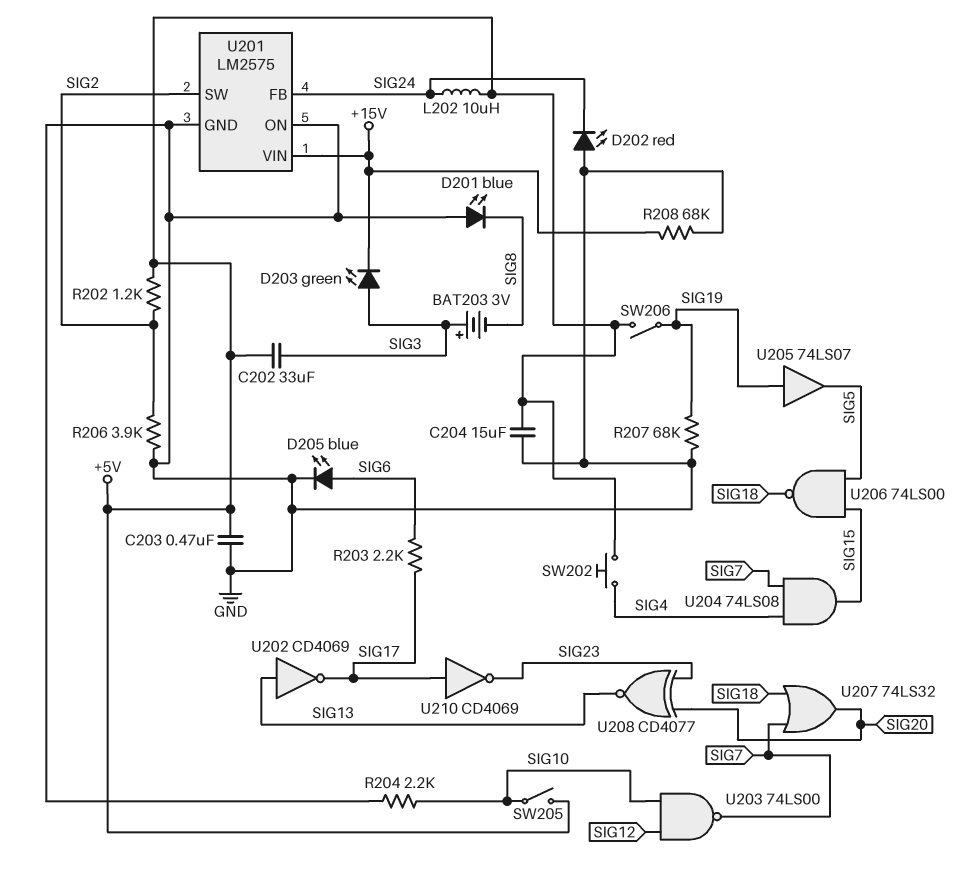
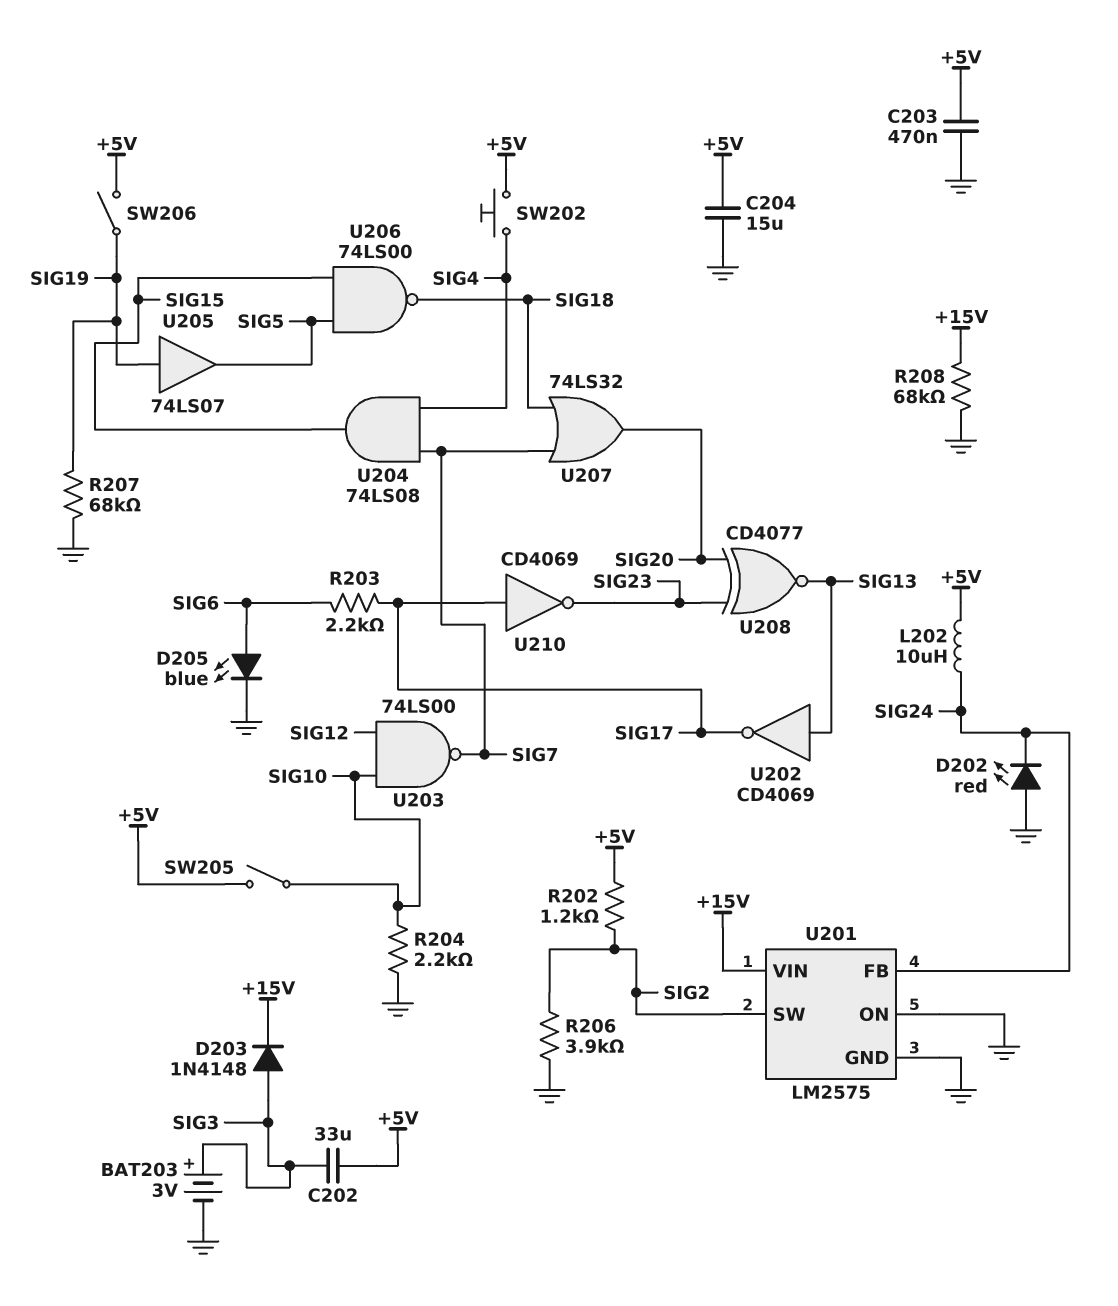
BAT203: 3V (plus SIG3, minus SIG8) -> 3V (plus SIG3, minus GND)
D201: LED blue (A GND, K SIG8) -> none
D203: LED green (A SIG3, K +15V) -> diode 1N4148 (A SIG3, K +15V)

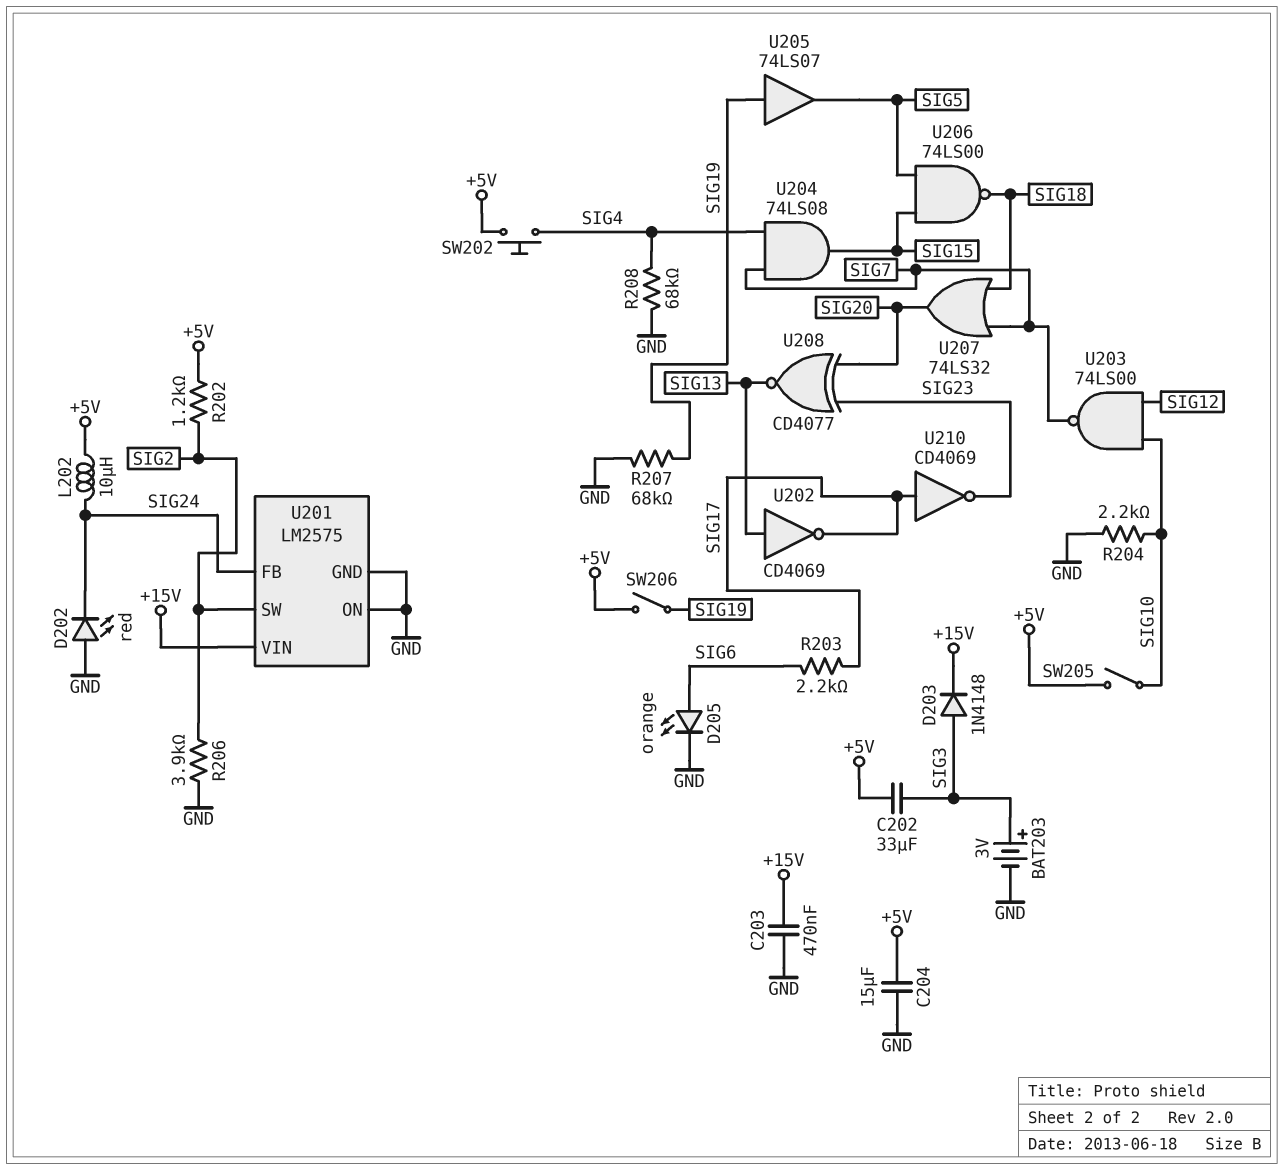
C203: 470nF (+5V, GND) -> 470nF (+15V, GND)
D205: LED blue (A SIG6, K GND) -> LED orange (A SIG6, K GND)
R208: 68k (+15V, GND) -> 68k (GND, SIG4)

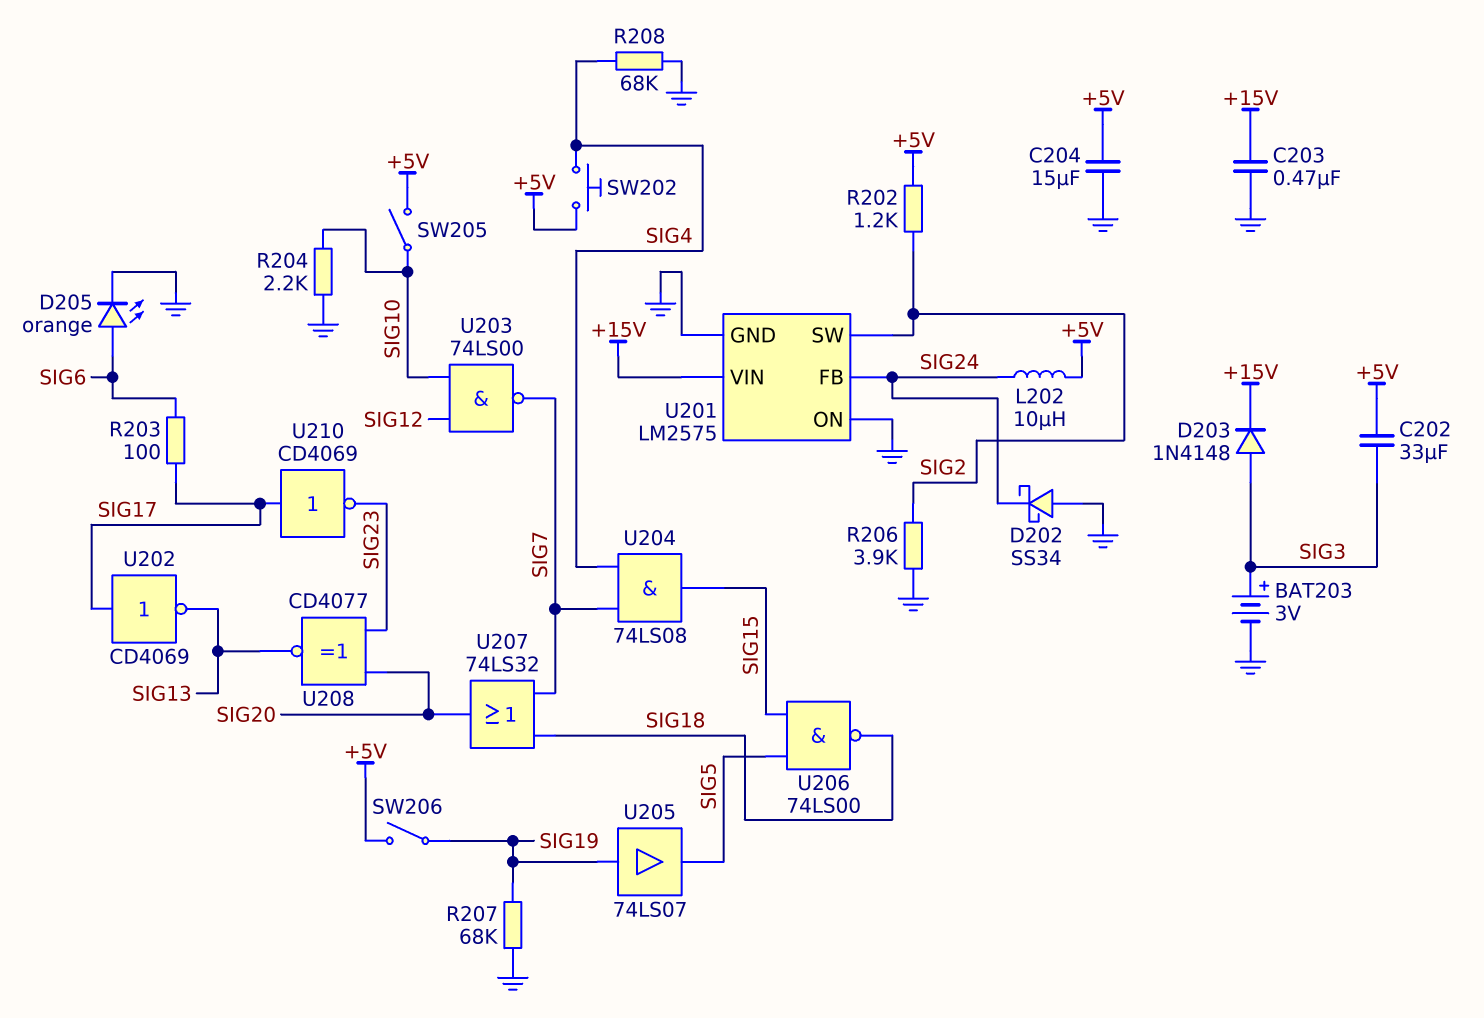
D202: LED red (A GND, K SIG24) -> schottky SS34 (A GND, K SIG24)
R203: 2.2k (SIG6, SIG17) -> 100 (SIG6, SIG17)
U202: NOT CD4069 (in SIG13, out SIG17) -> NOT CD4069 (in SIG17, out SIG13)

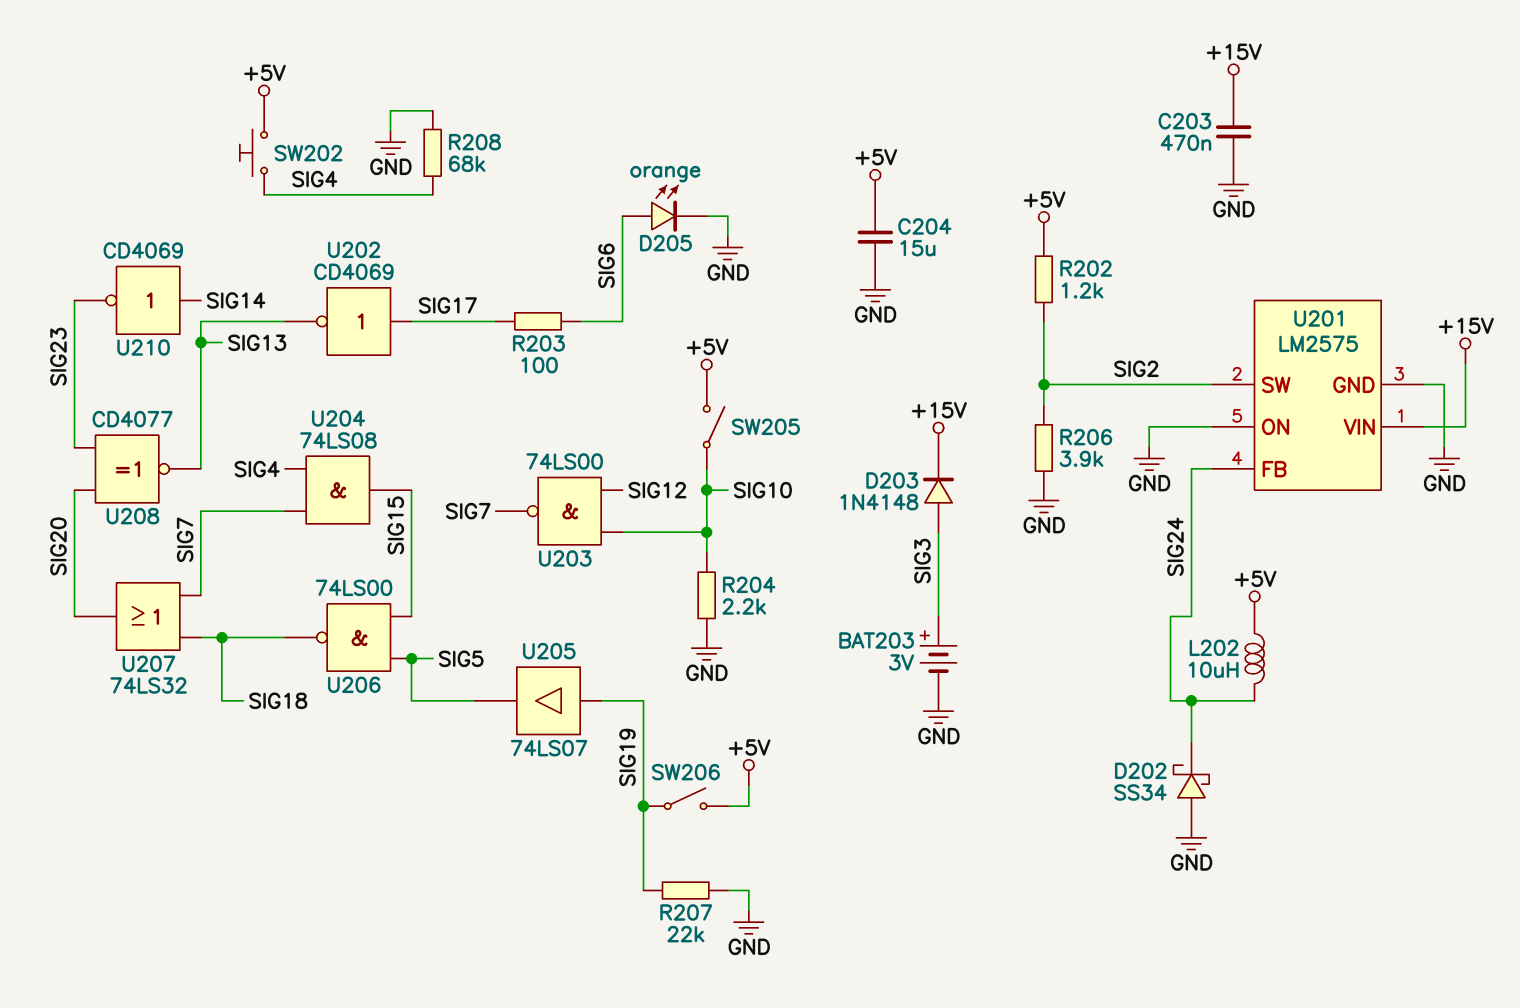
C202: 33uF (+5V, SIG3) -> none
R207: 68k (GND, SIG19) -> 22k (GND, SIG19)
U210: NOT CD4069 (in SIG17, out SIG23) -> NOT CD4069 (in SIG14, out SIG23)

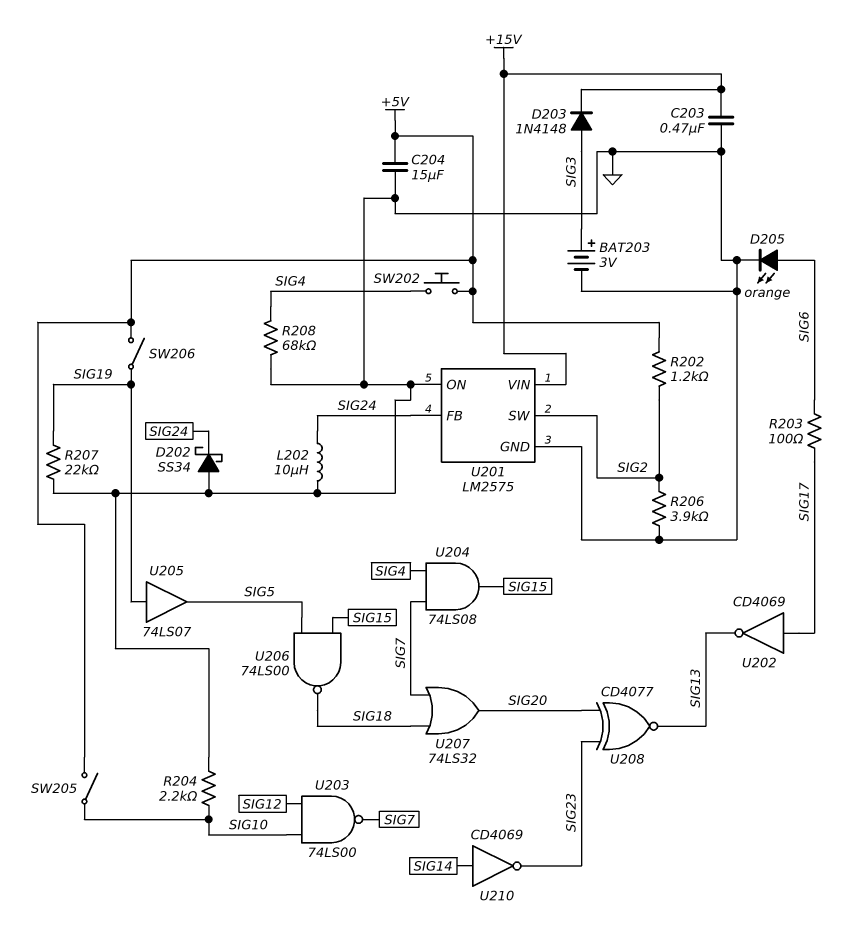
L202: 10uH (+5V, SIG24) -> 10uH (GND, SIG24)

